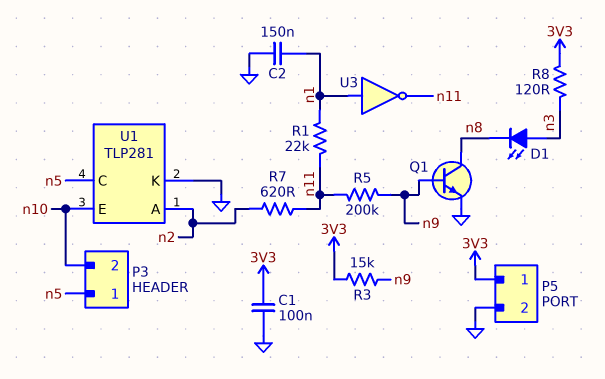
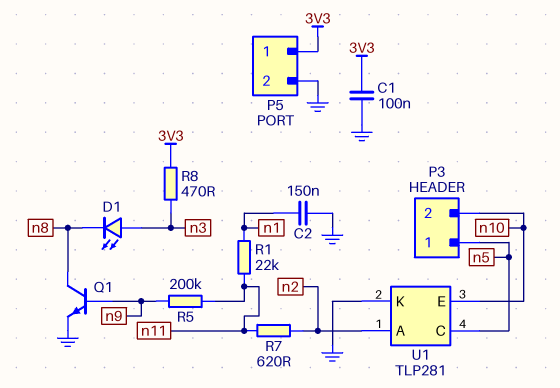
R3: 15k (3V3, n9) -> none
R8: 120 (3V3, n3) -> 470 (3V3, n3)
U3: NOT (in n1, out n11) -> none

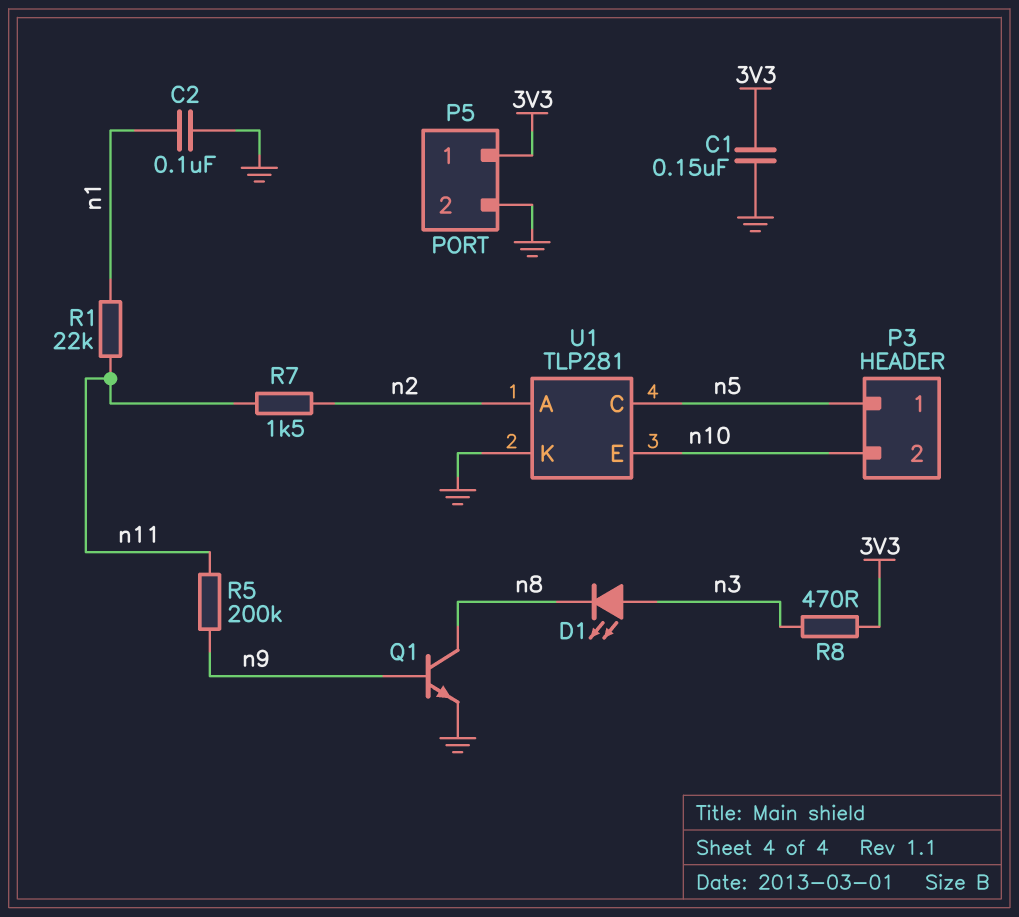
C1: 100nF (3V3, GND) -> 150nF (3V3, GND)
C2: 150nF (GND, n1) -> 100nF (GND, n1)
R7: 620 (n2, n11) -> 1.5k (n2, n11)

